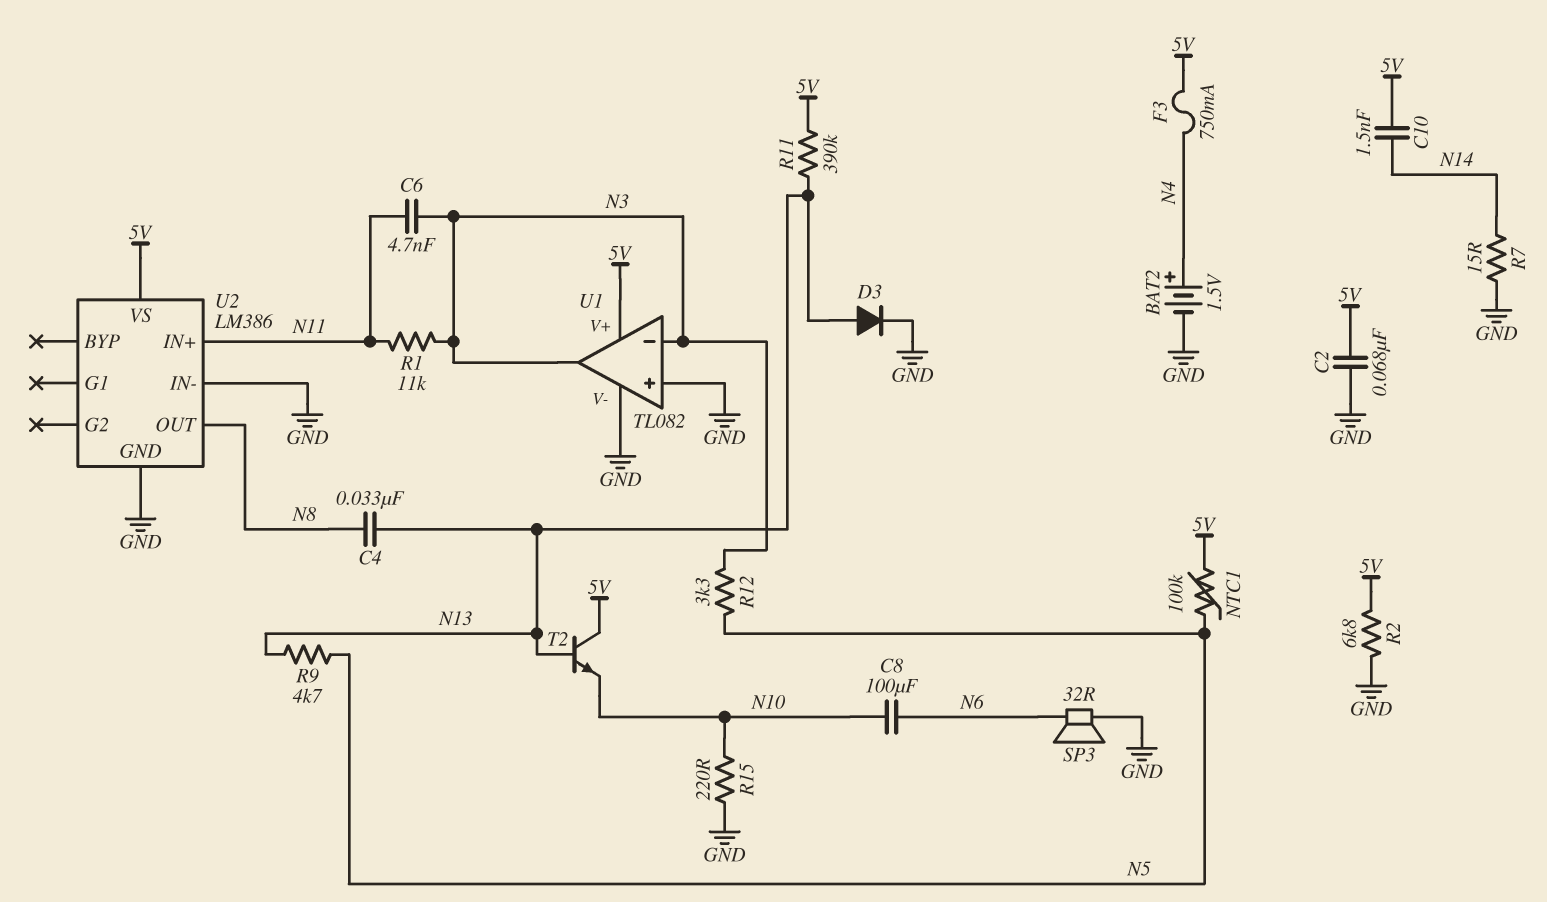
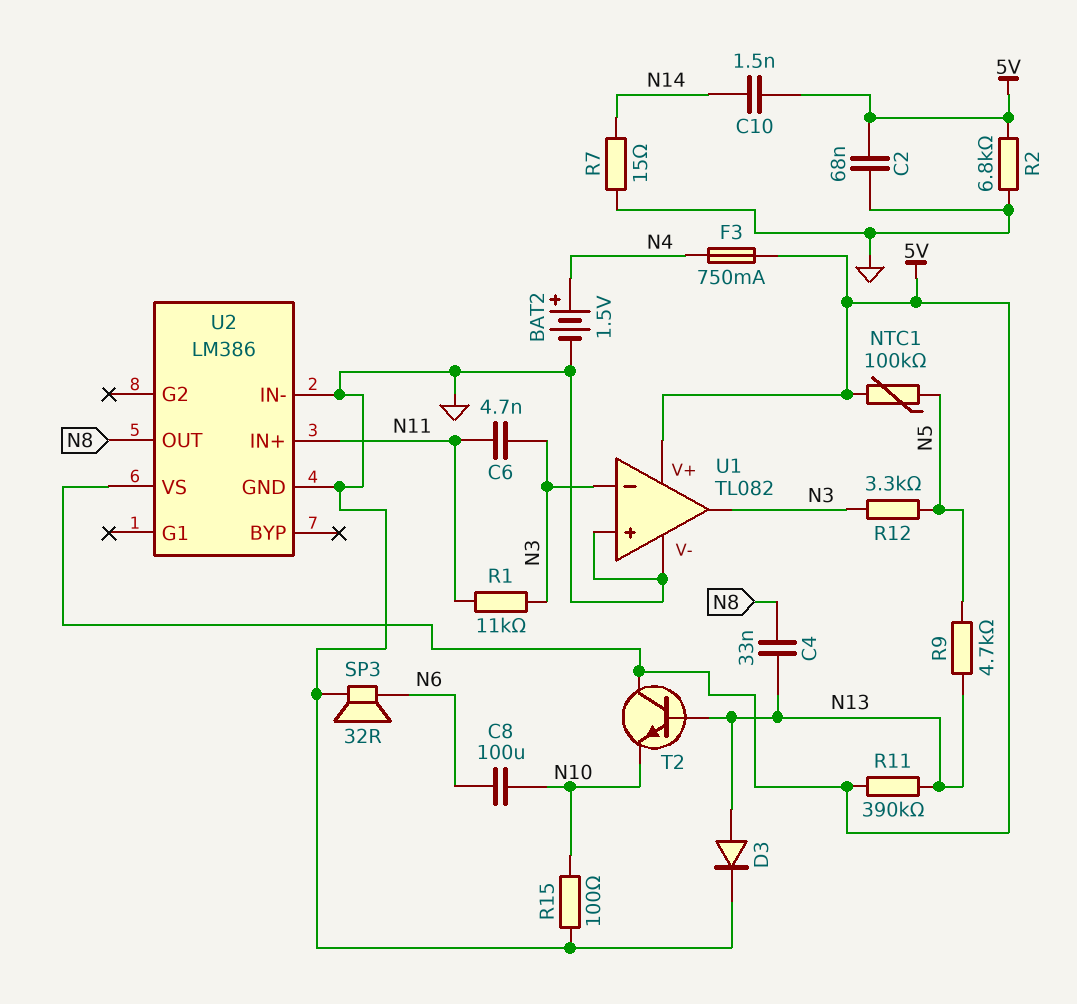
R15: 220 (GND, N10) -> 100 (GND, N10)

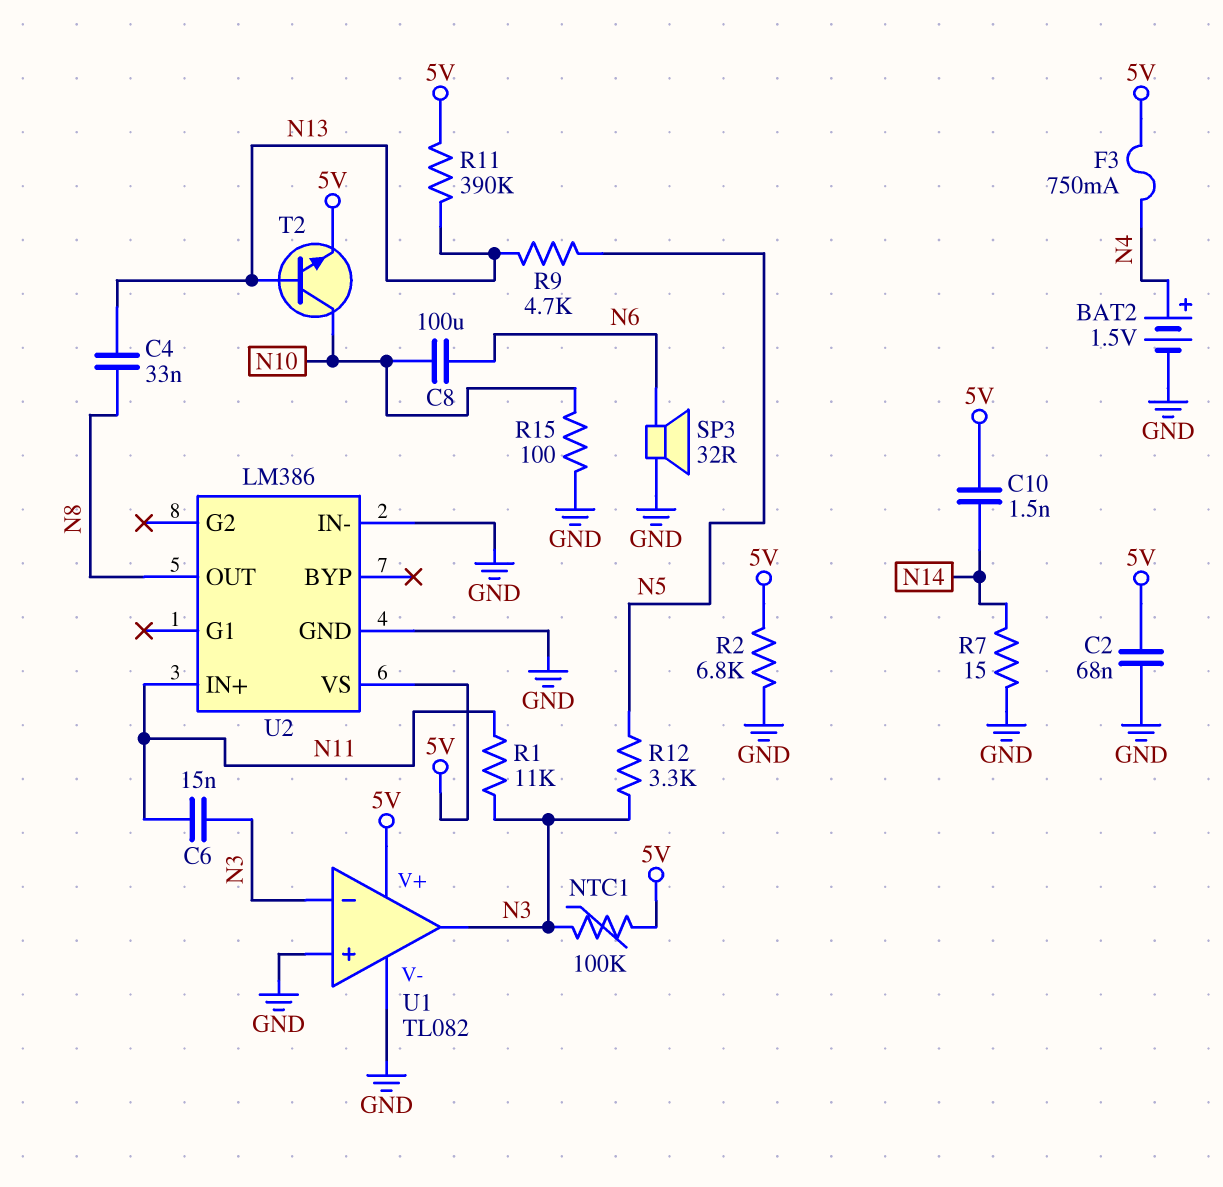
C6: 4.7nF (N3, N11) -> 15nF (N3, N11)
D3: diode (A N13, K GND) -> none
NTC1: 100k (5V, N5) -> 100k (5V, N3)
T2: NPN (B N13, C 5V, E N10) -> NPN (B N13, C N10, E 5V)

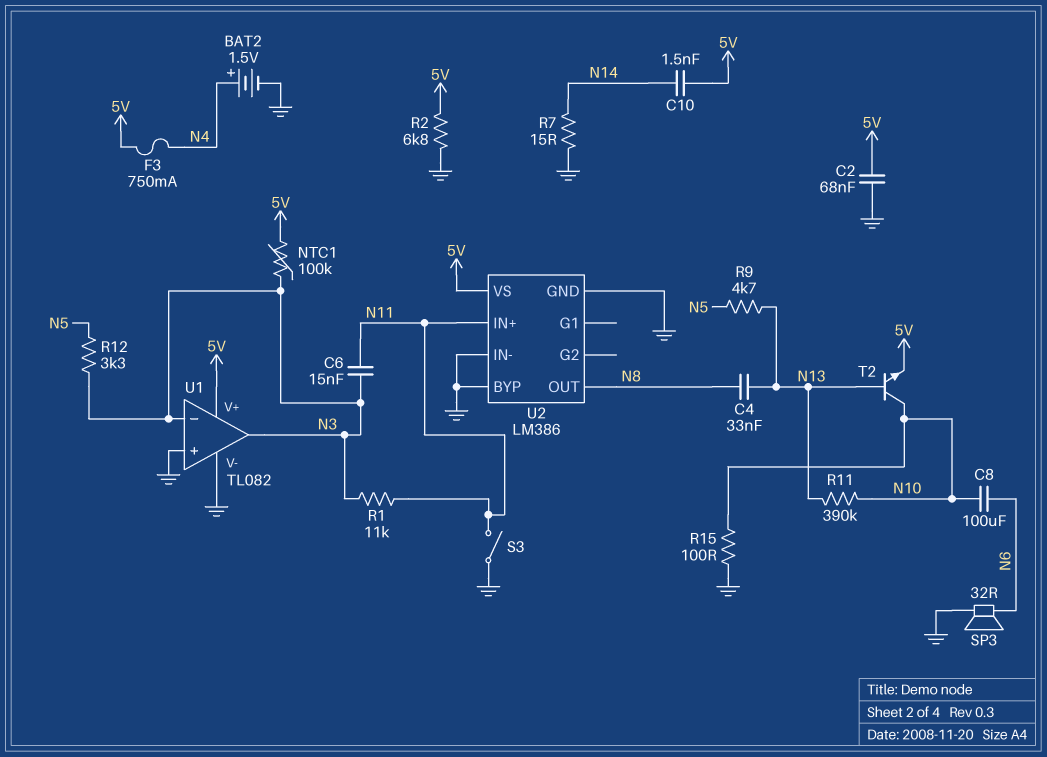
R11: 390k (5V, N13) -> 390k (N10, N13)
S3: none -> switch (GND, N11)
U2 pin BYP: none -> GND

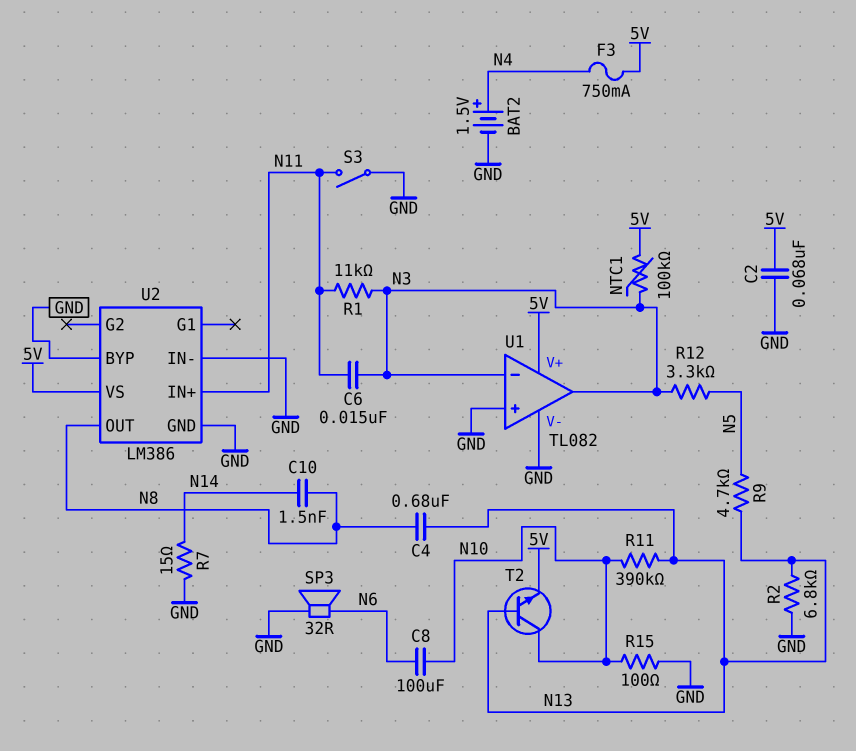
C4: 33nF (N8, N13) -> 680nF (N8, N13)
C10: 1.5nF (5V, N14) -> 1.5nF (N8, N14)
R2: 6.8k (5V, GND) -> 6.8k (GND, N13)

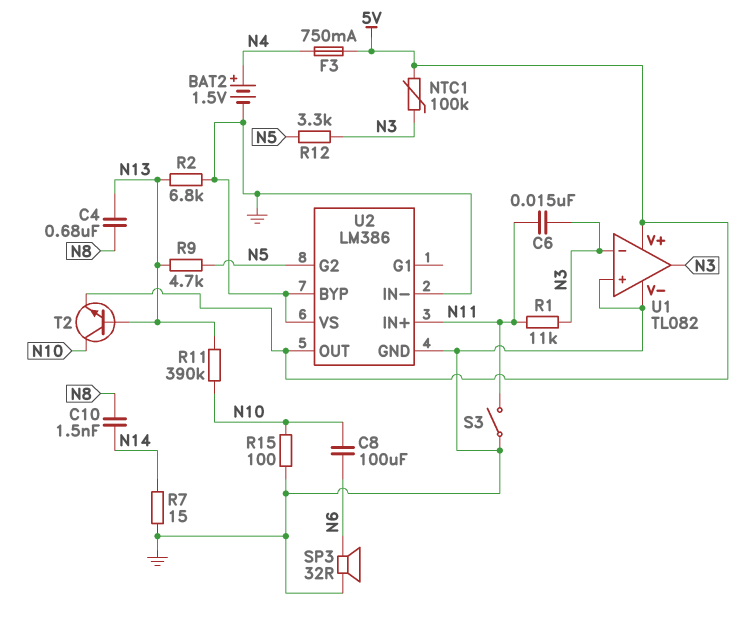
C2: 68nF (5V, GND) -> none
U2 pin G2: none -> N5
U2 pin OUT: N8 -> 5V
U2 pin VS: 5V -> GND

